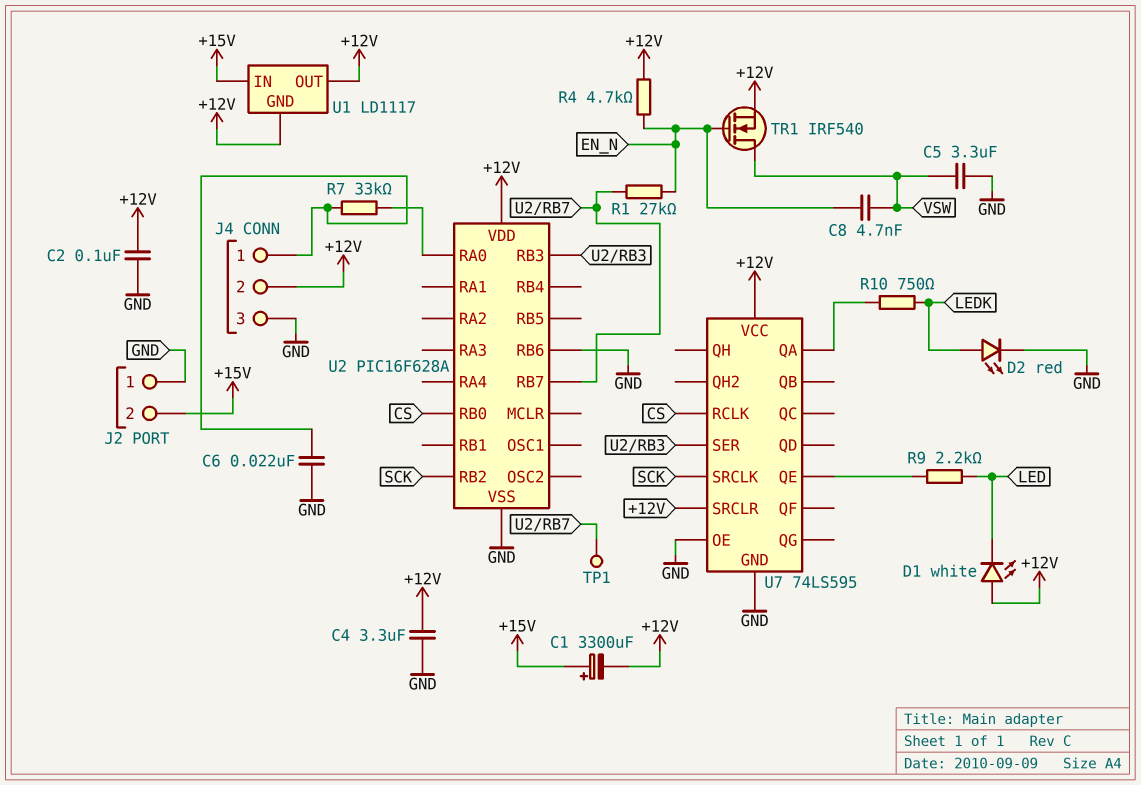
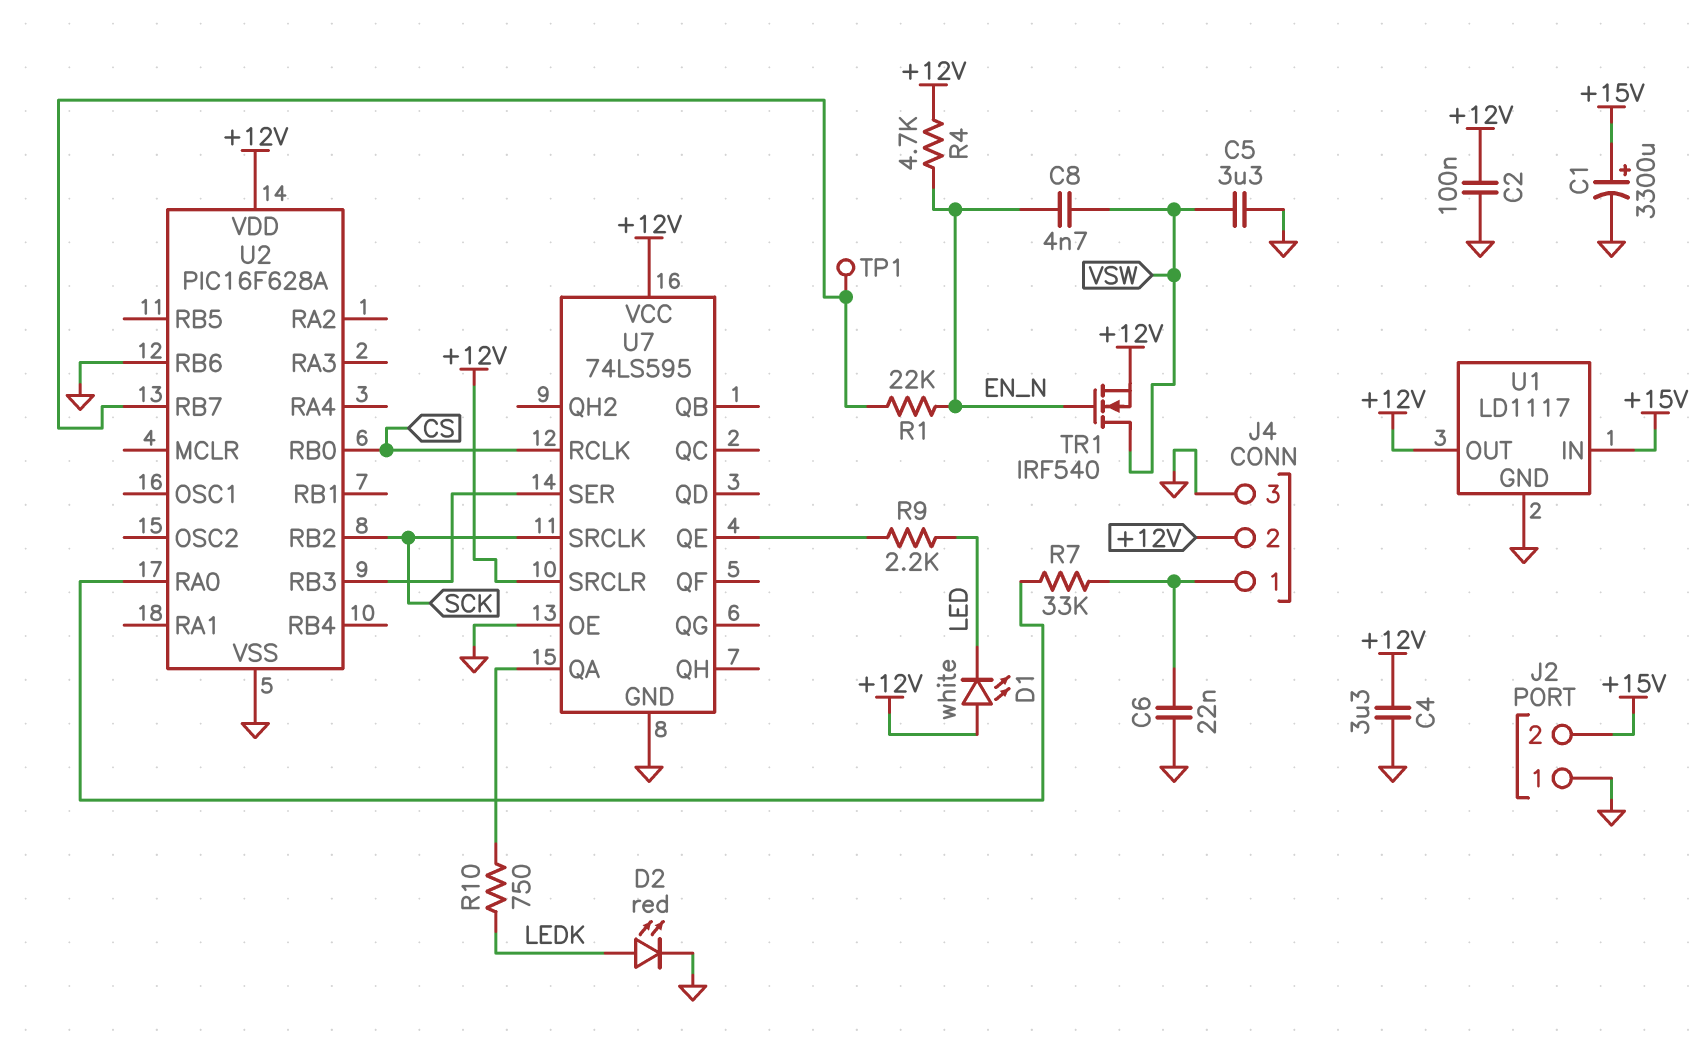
C1: 3300uF (plus +15V, minus +12V) -> 3300uF (plus +15V, minus GND)
R1: 27k (EN_N, U2/RB7) -> 22k (EN_N, U2/RB7)
U1 pin GND: +12V -> GND

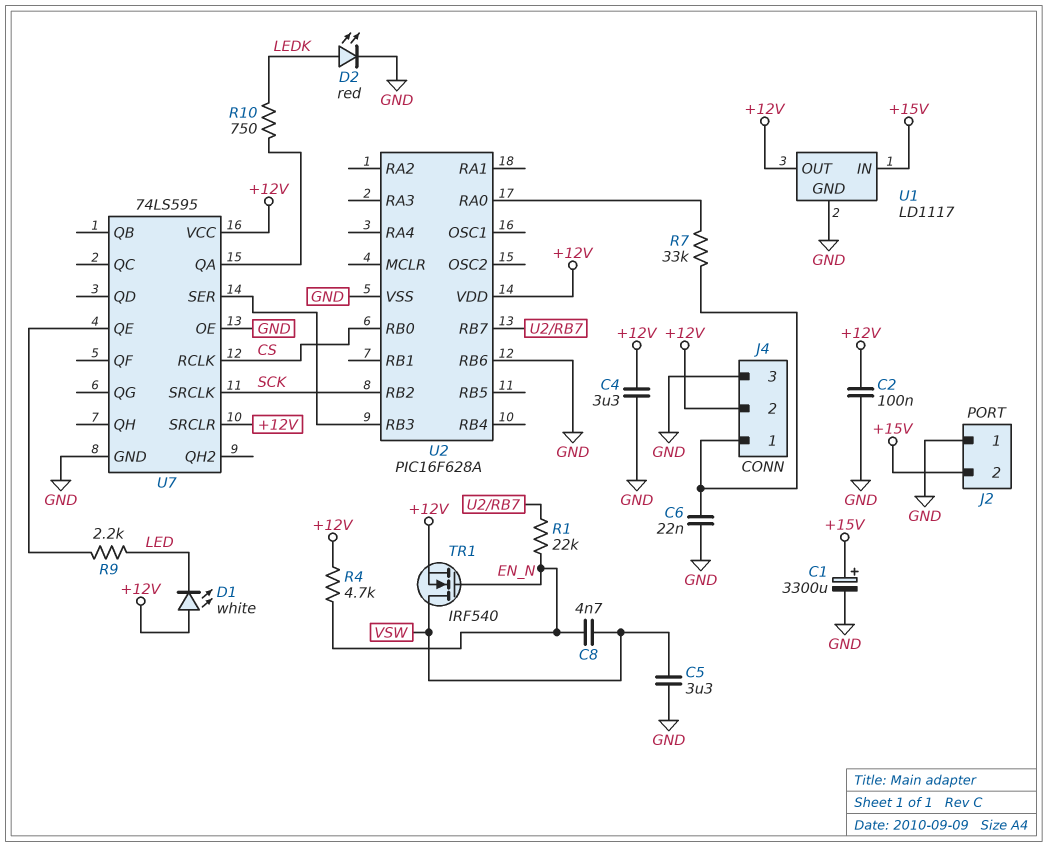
TP1: test point (U2/RB7) -> none

